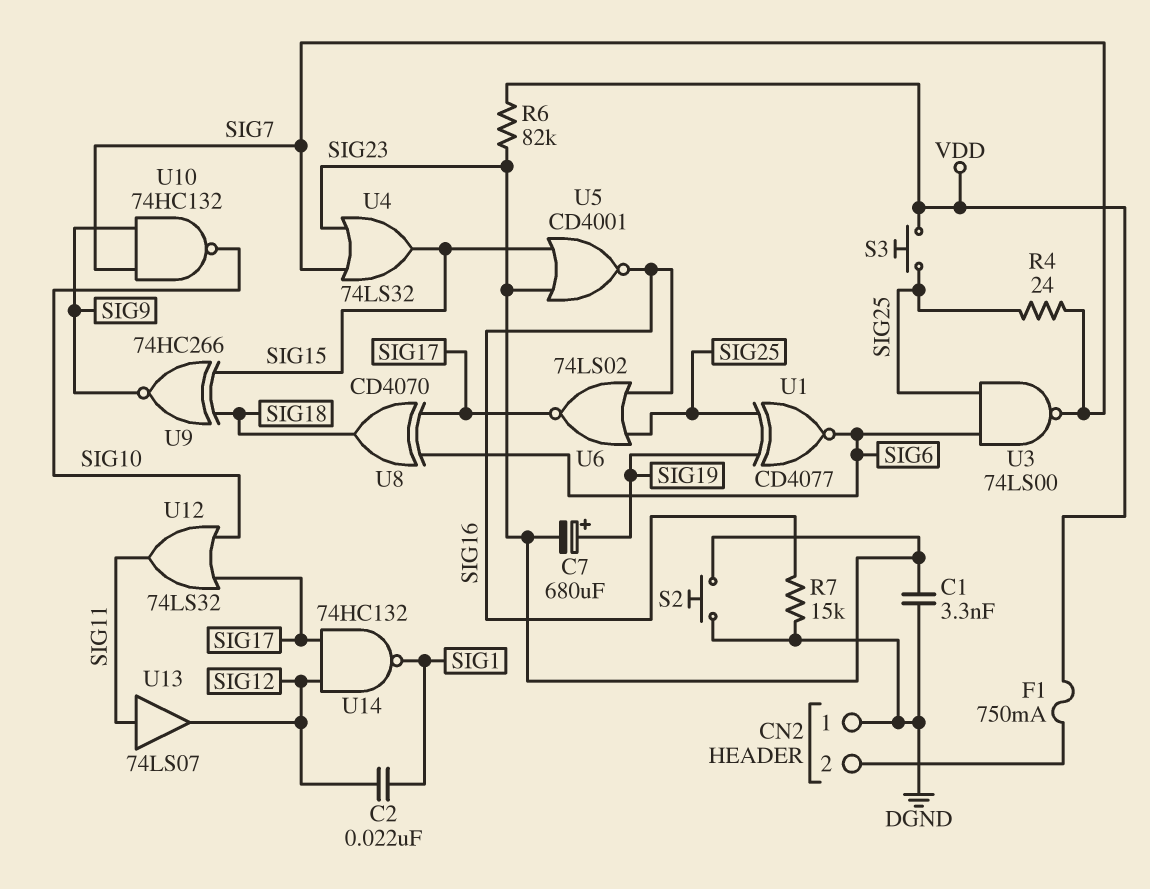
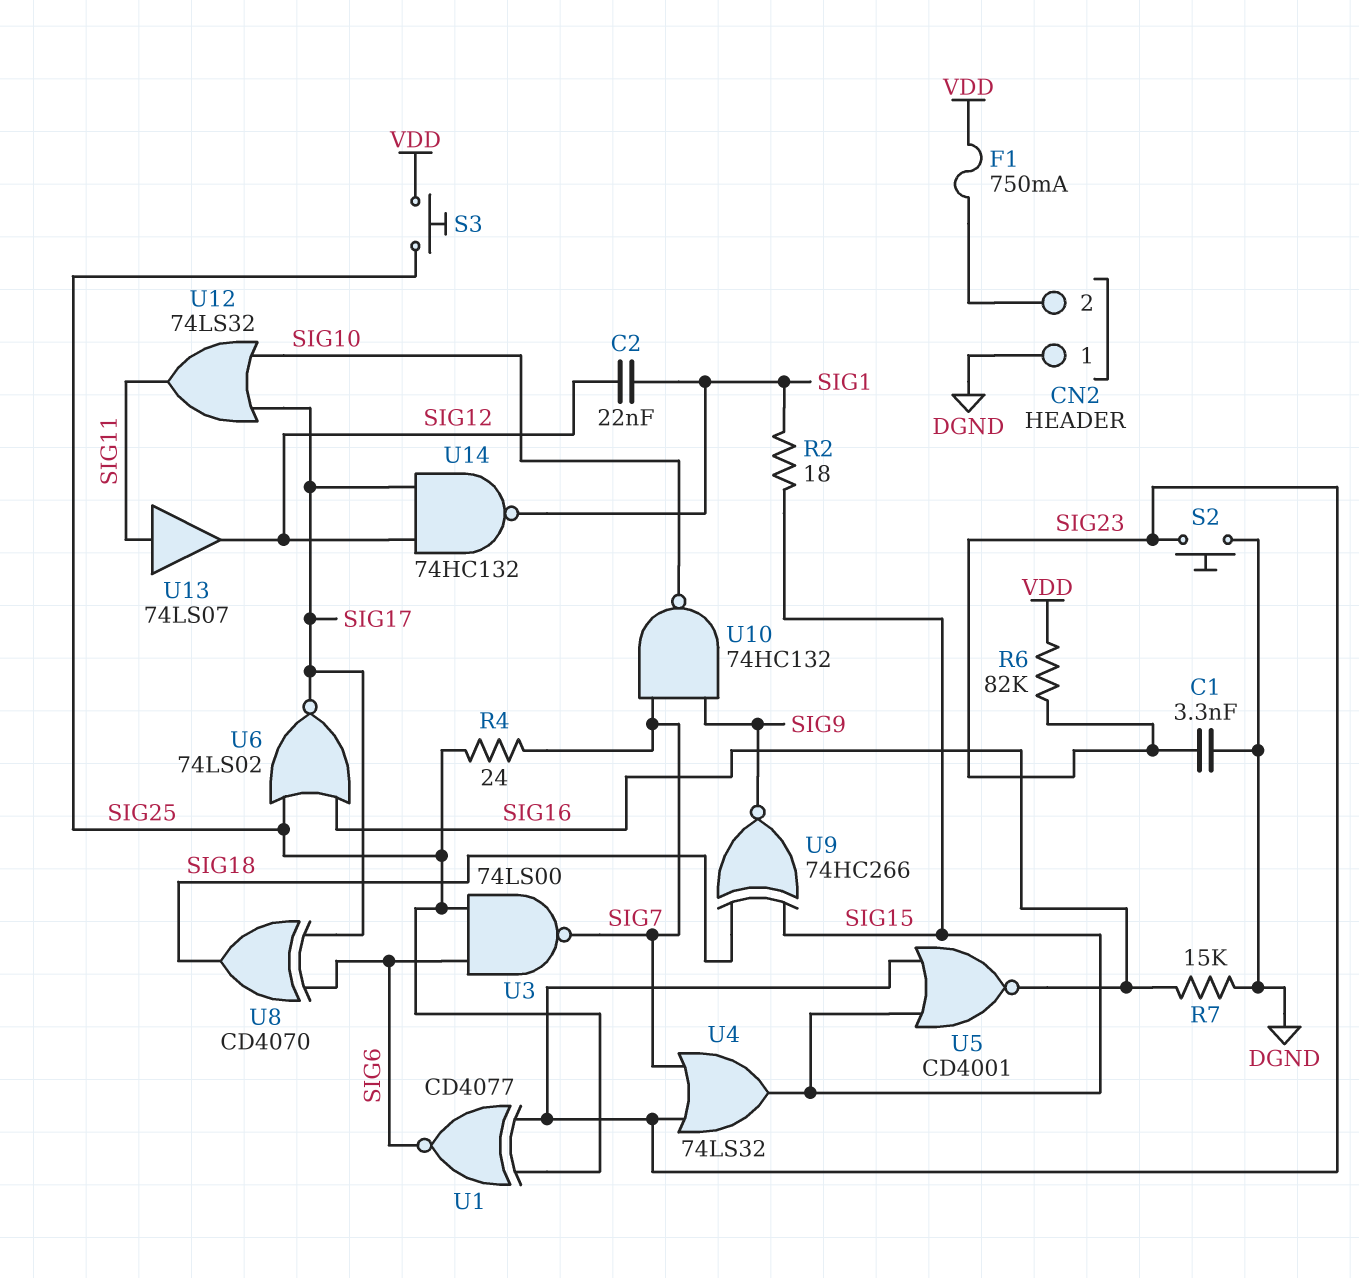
C7: 680uF (plus SIG19, minus SIG23) -> none
R2: none -> 18 (SIG1, SIG15)
U1: XNOR CD4077 (in SIG19, in SIG25, out SIG6) -> XNOR CD4077 (in SIG23, in SIG25, out SIG6)

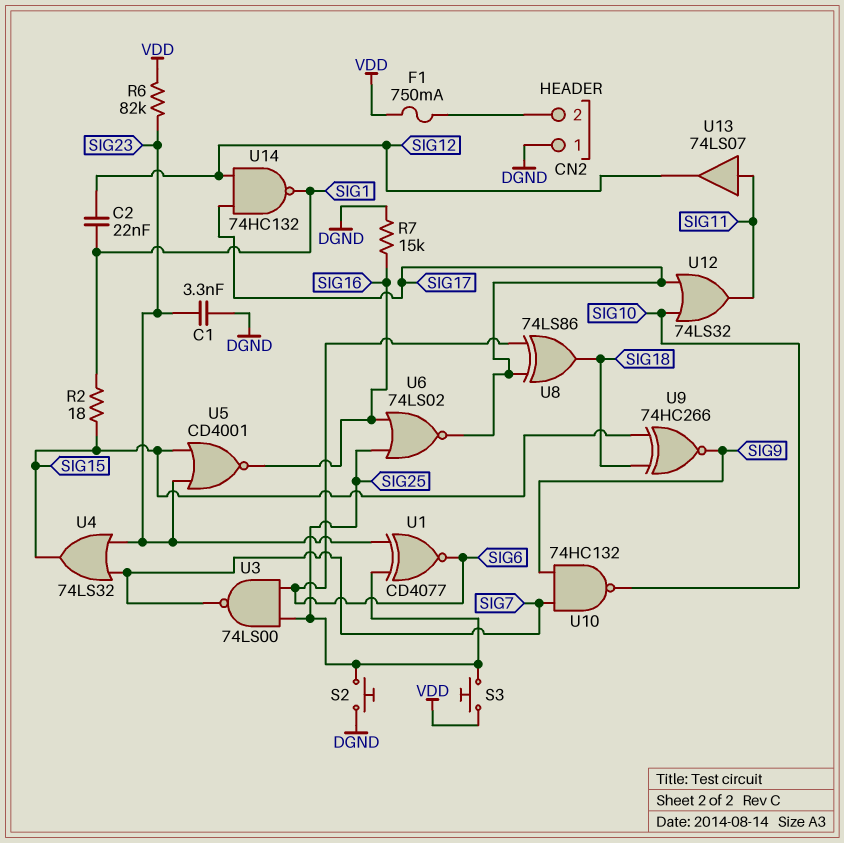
R4: 24 (SIG7, SIG25) -> none
S2: button (DGND, SIG23) -> button (DGND, SIG25)
U8: XOR CD4070 (in SIG6, in SIG17, out SIG18) -> XOR 74LS86 (in SIG6, in SIG17, out SIG18)

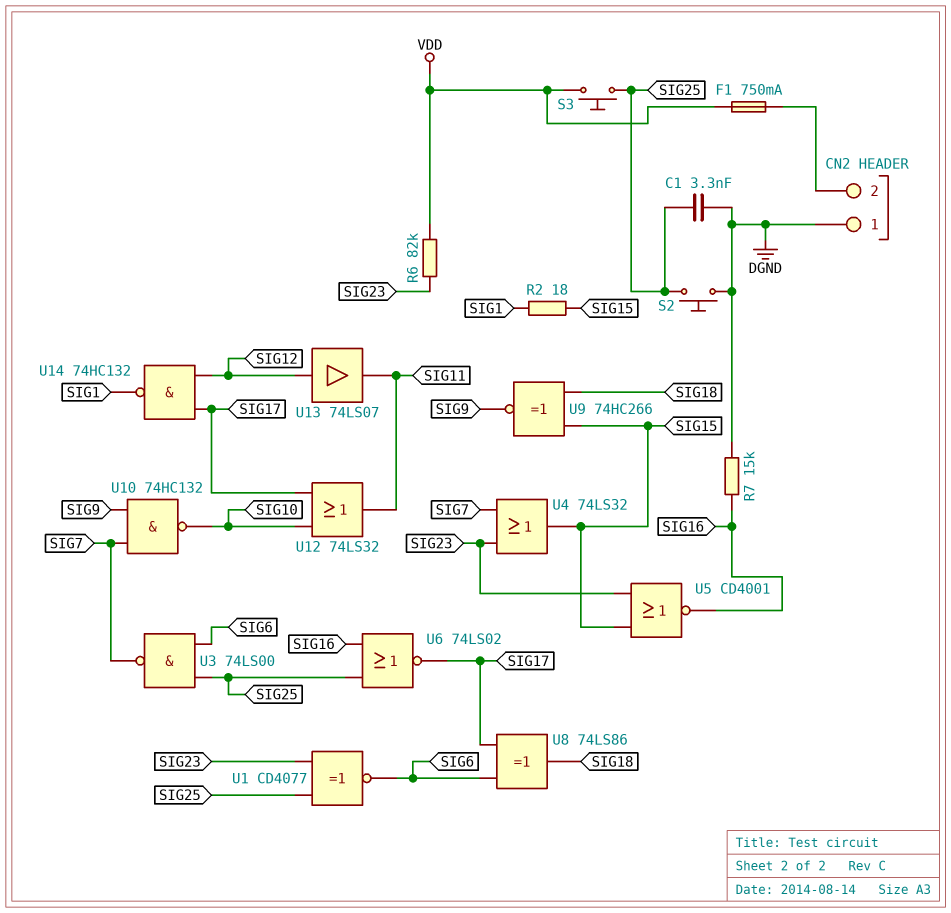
C1: 3.3nF (DGND, SIG23) -> 3.3nF (DGND, SIG25)
C2: 22nF (SIG1, SIG12) -> none
U13: buffer 74LS07 (in SIG11, out SIG12) -> buffer 74LS07 (in SIG12, out SIG11)

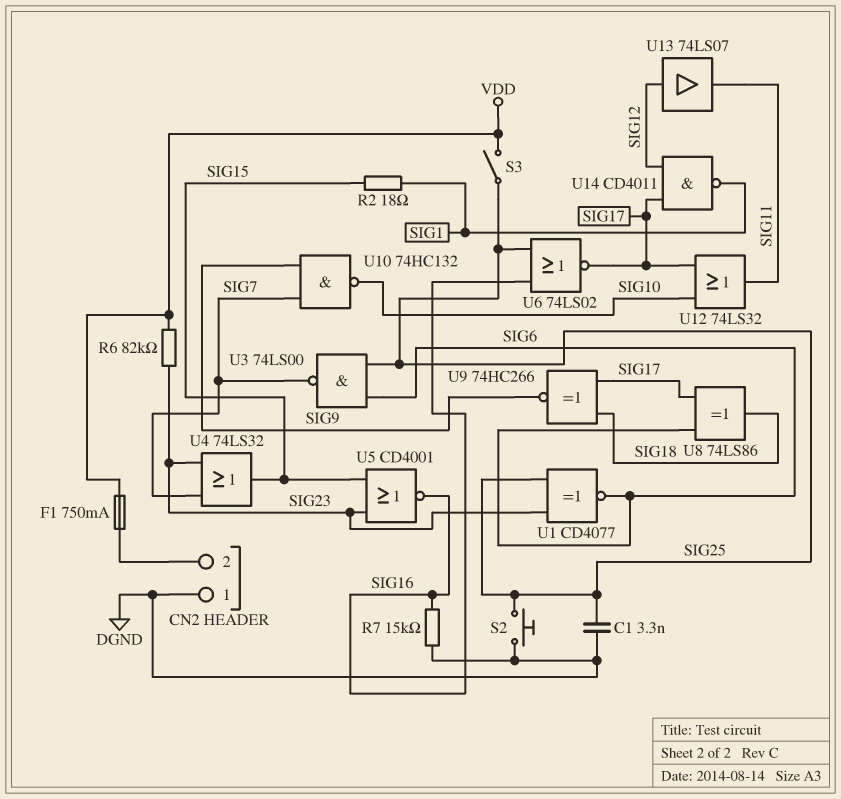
S3: button (SIG25, VDD) -> switch (SIG25, VDD)
U9: XNOR 74HC266 (in SIG15, in SIG18, out SIG9) -> XNOR 74HC266 (in SIG17, in SIG18, out SIG9)
U14: NAND 74HC132 (in SIG12, in SIG17, out SIG1) -> NAND CD4011 (in SIG12, in SIG17, out SIG1)

